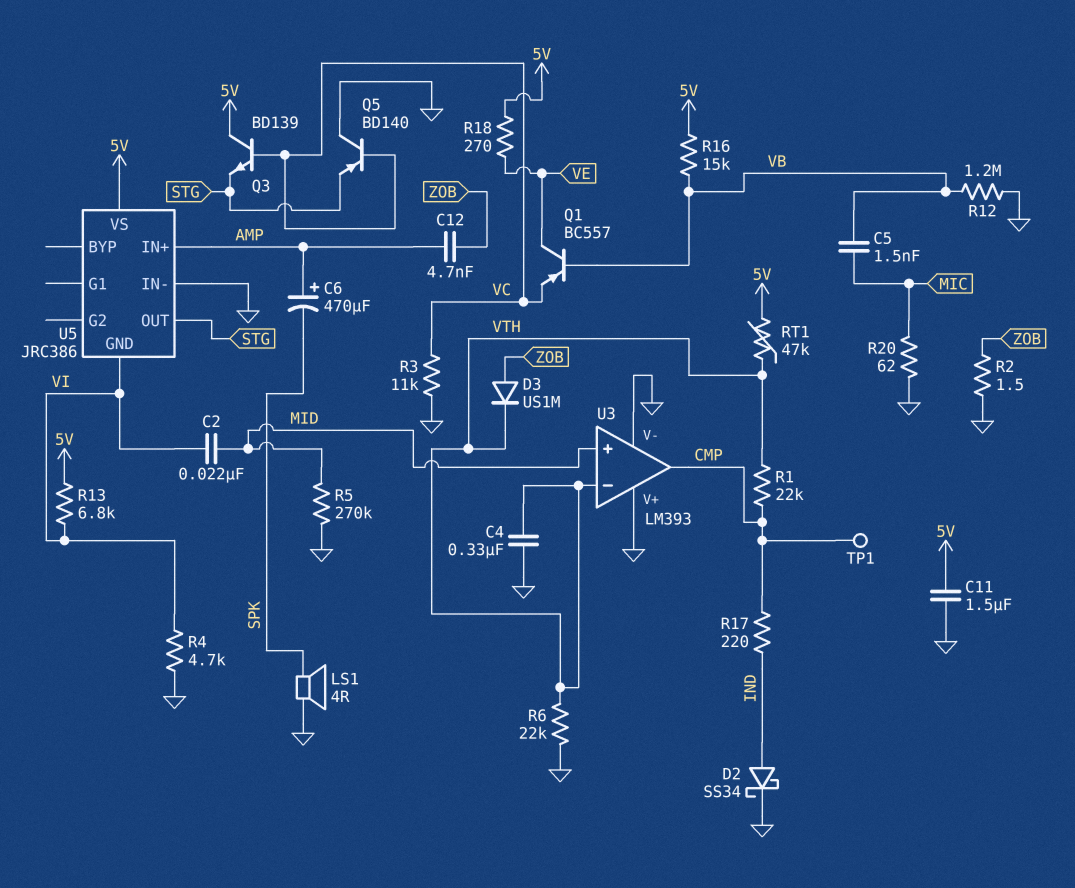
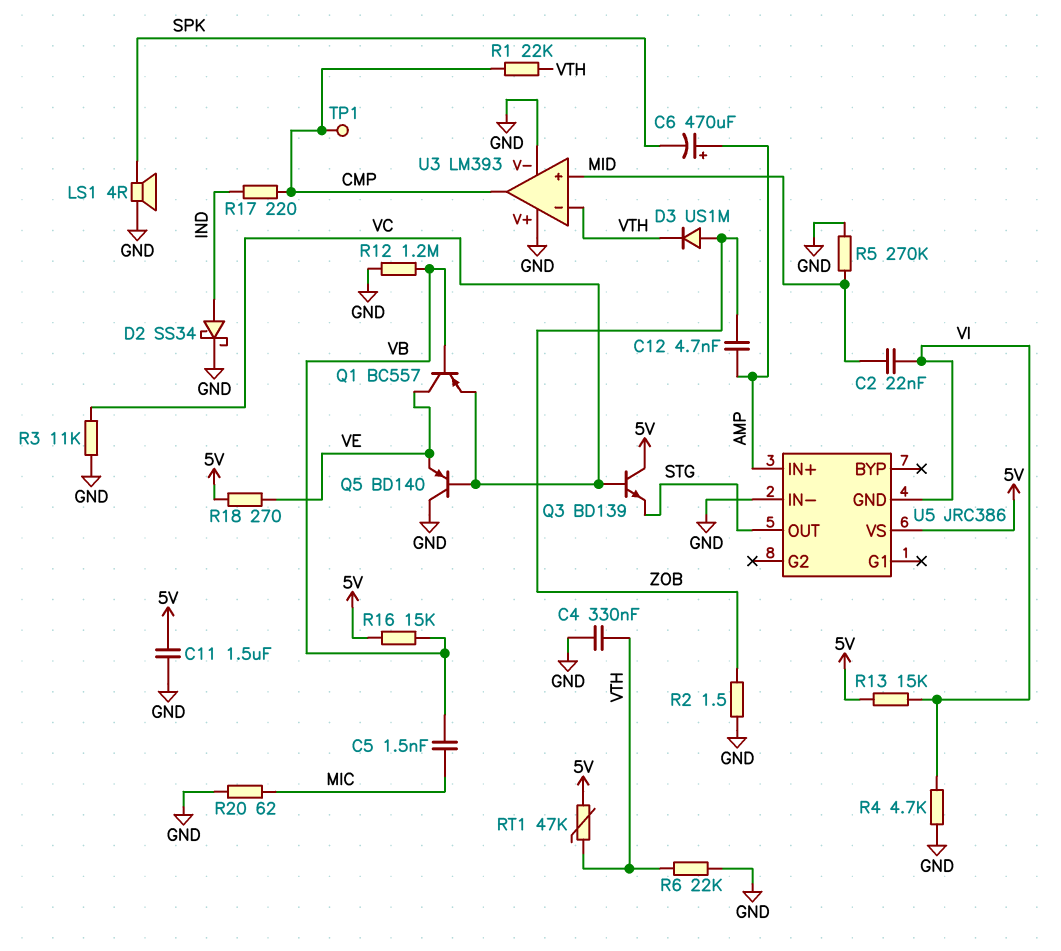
Q5: PNP BD140 (B VC, C GND, E STG) -> PNP BD140 (B VC, C GND, E VE)
R13: 6.8k (5V, VI) -> 15k (5V, VI)

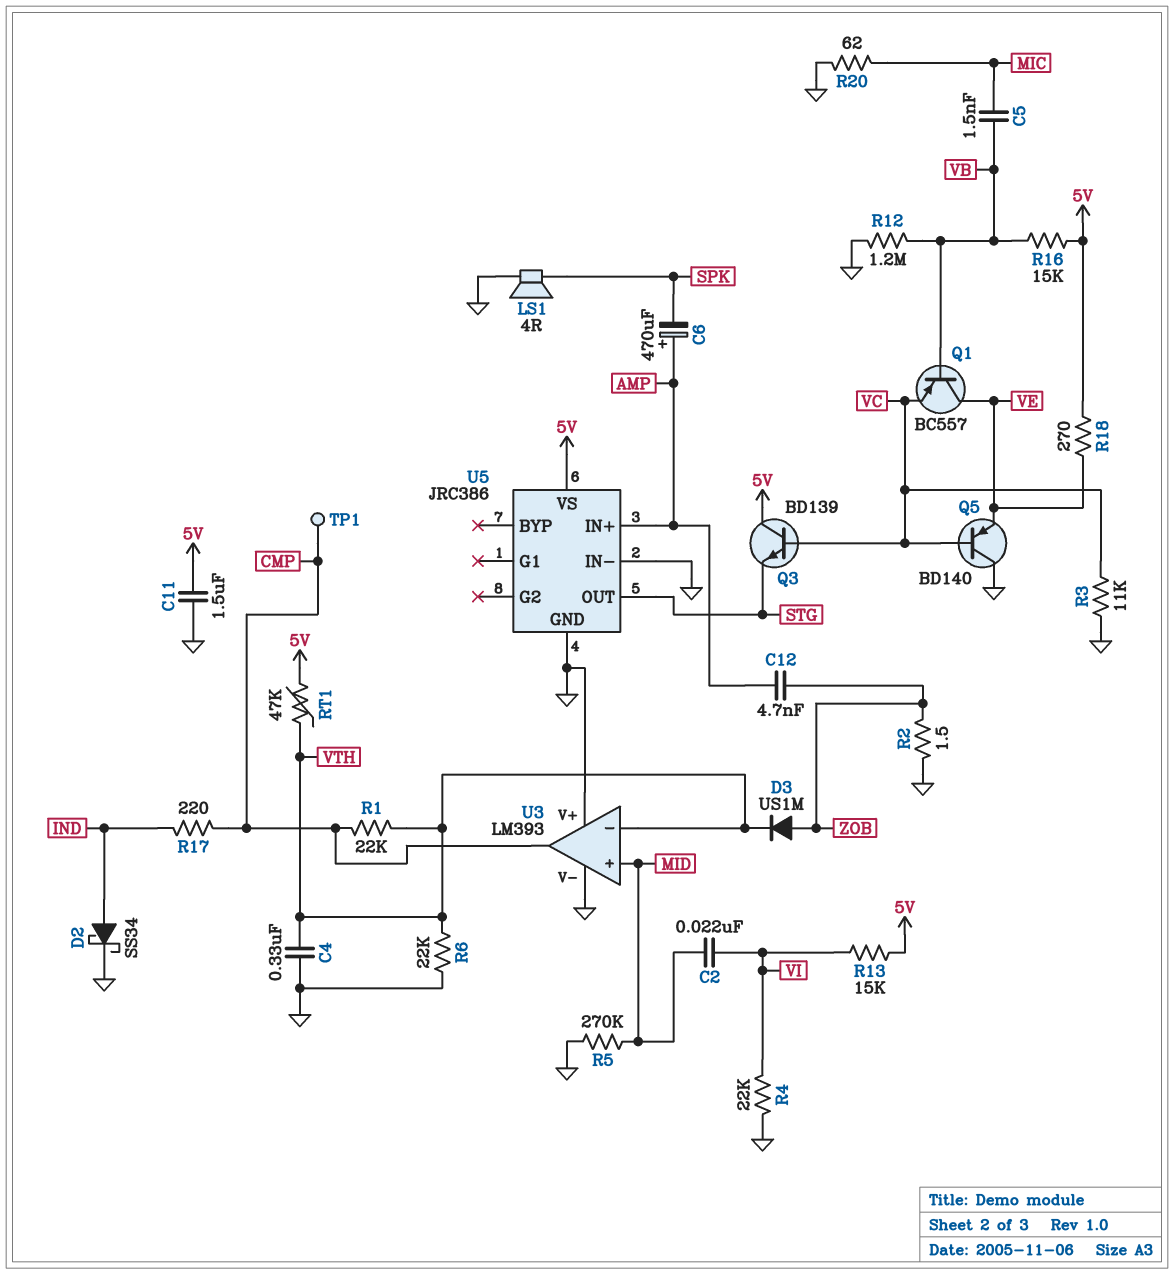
R4: 4.7k (GND, VI) -> 22k (GND, VI)
U5 pin GND: VI -> GND

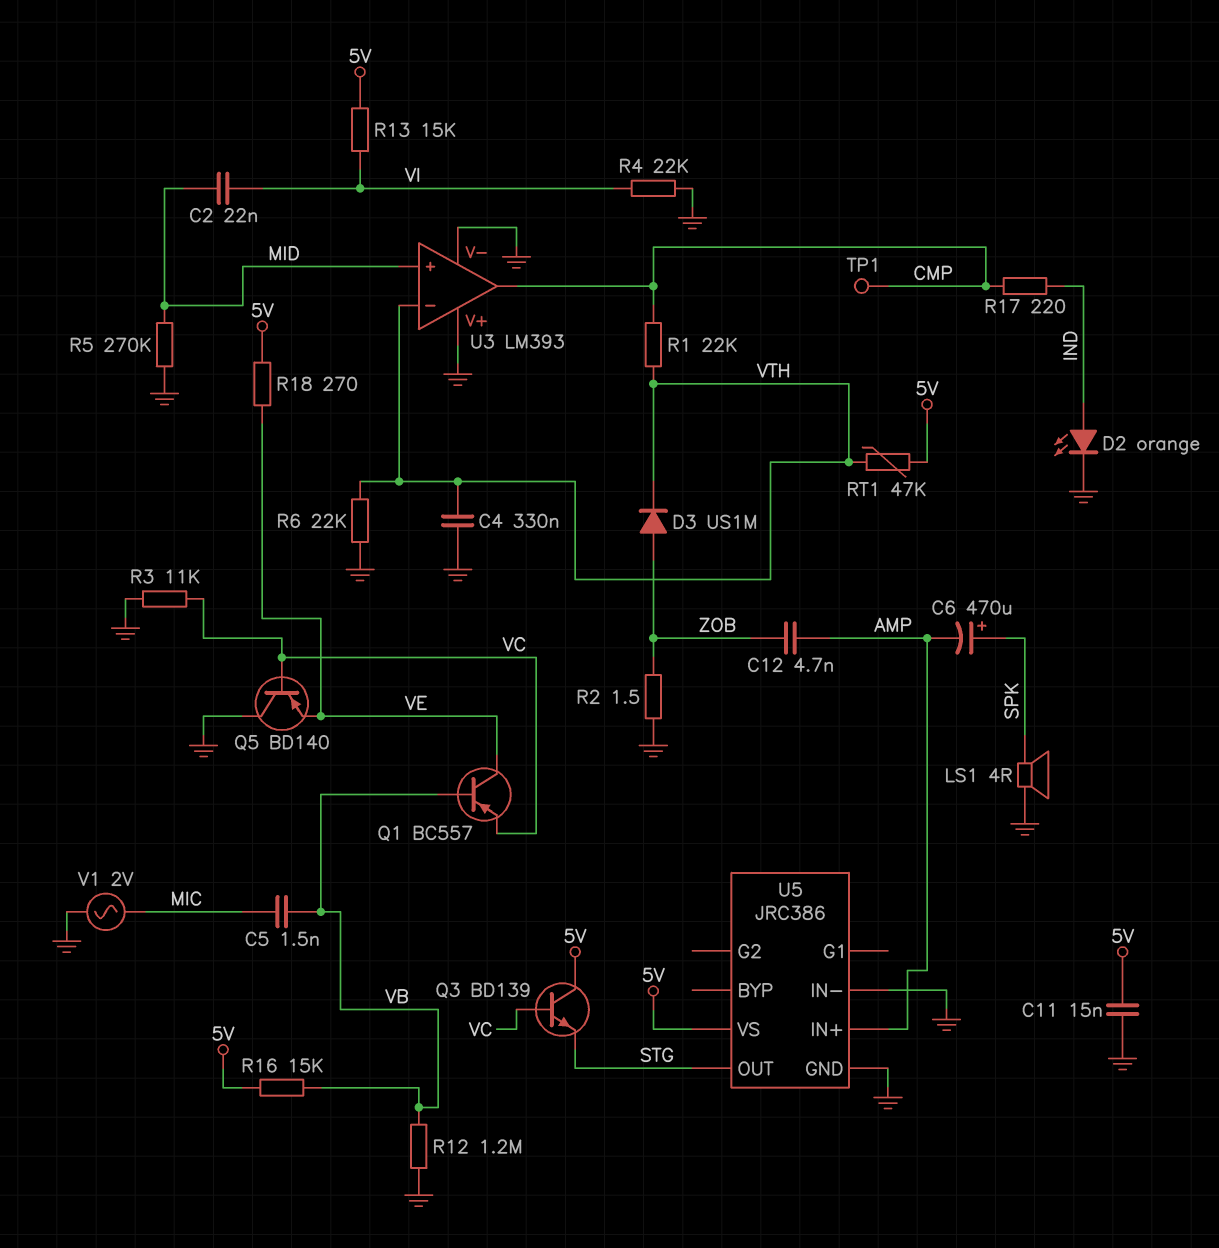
C6: 470uF (plus AMP, minus SPK) -> 470uF (plus SPK, minus AMP)
C11: 1.5uF (5V, GND) -> 15nF (5V, GND)
D2: schottky SS34 (A IND, K GND) -> LED orange (A IND, K GND)
R20: 62 (GND, MIC) -> none
V1: none -> AC 2V (GND, MIC)

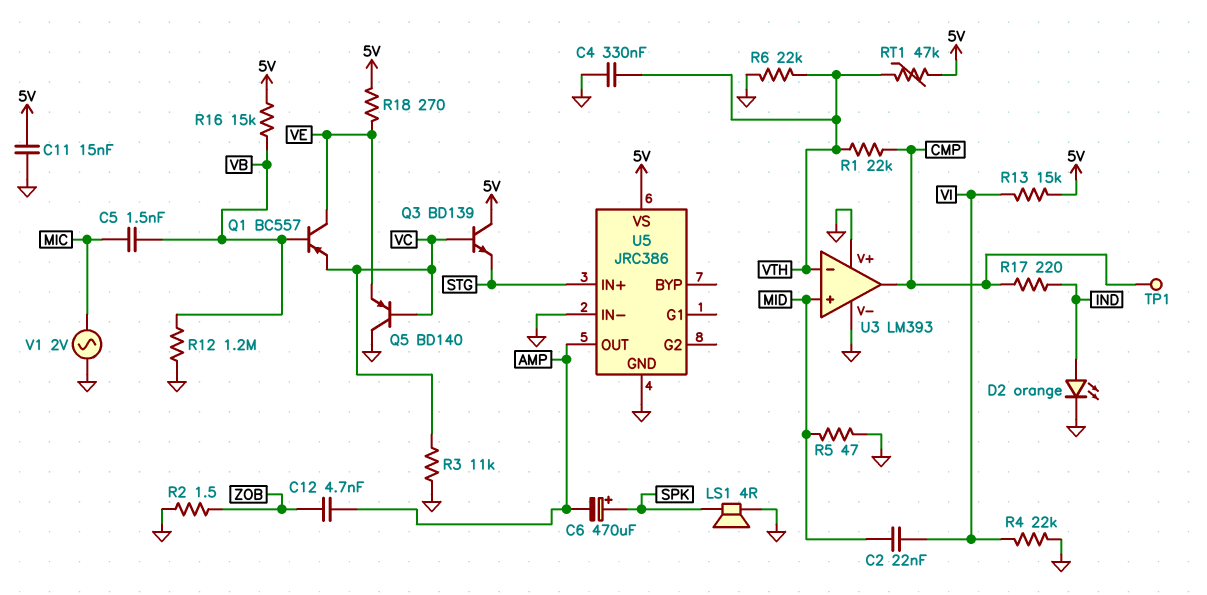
D3: diode US1M (A ZOB, K VTH) -> none
R5: 270k (GND, MID) -> 47 (GND, MID)
U5 pin IN+: AMP -> STG
U5 pin OUT: STG -> AMP

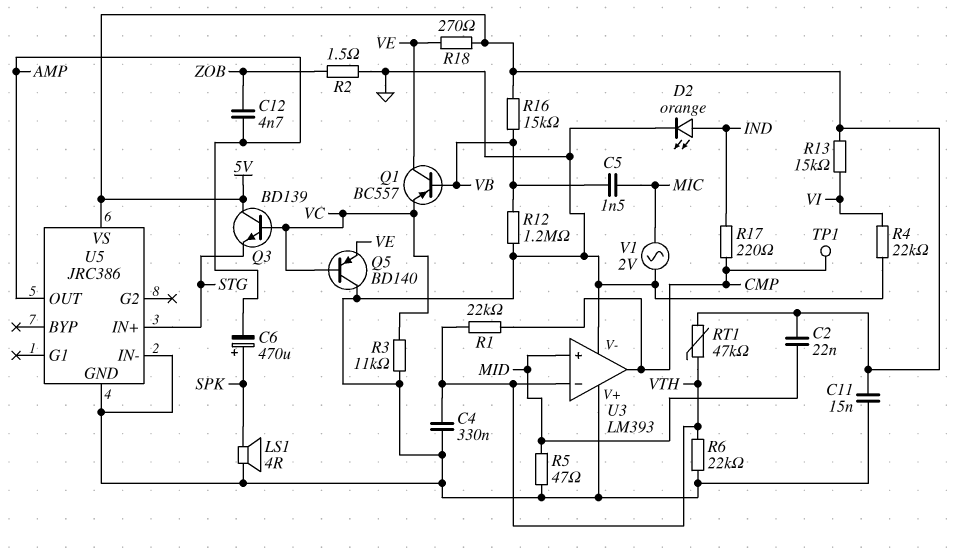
C2: 22nF (MID, VI) -> 22nF (5V, MID)

